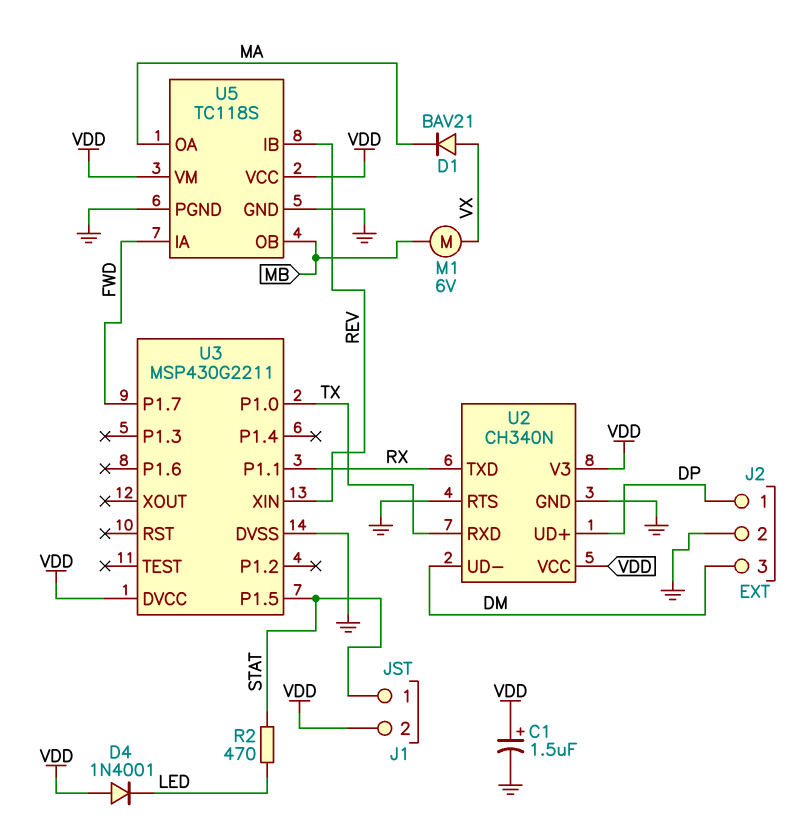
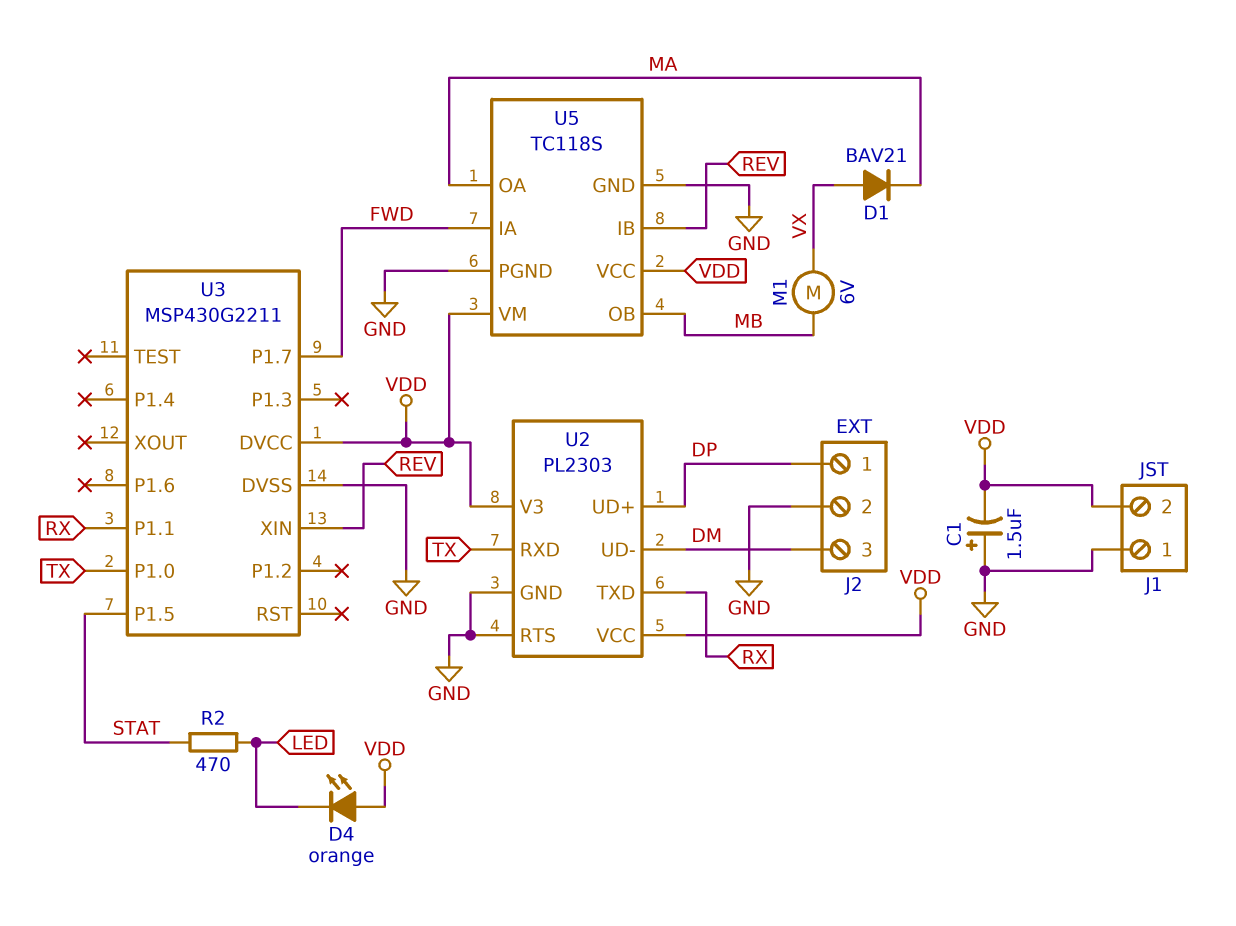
C1: 1.5uF (plus VDD, minus GND) -> 1.5uF (plus GND, minus VDD)
D4: diode 1N4001 (A VDD, K LED) -> LED orange (A VDD, K LED)
J1 pin 1: STAT -> GND
U2: CH340N -> PL2303

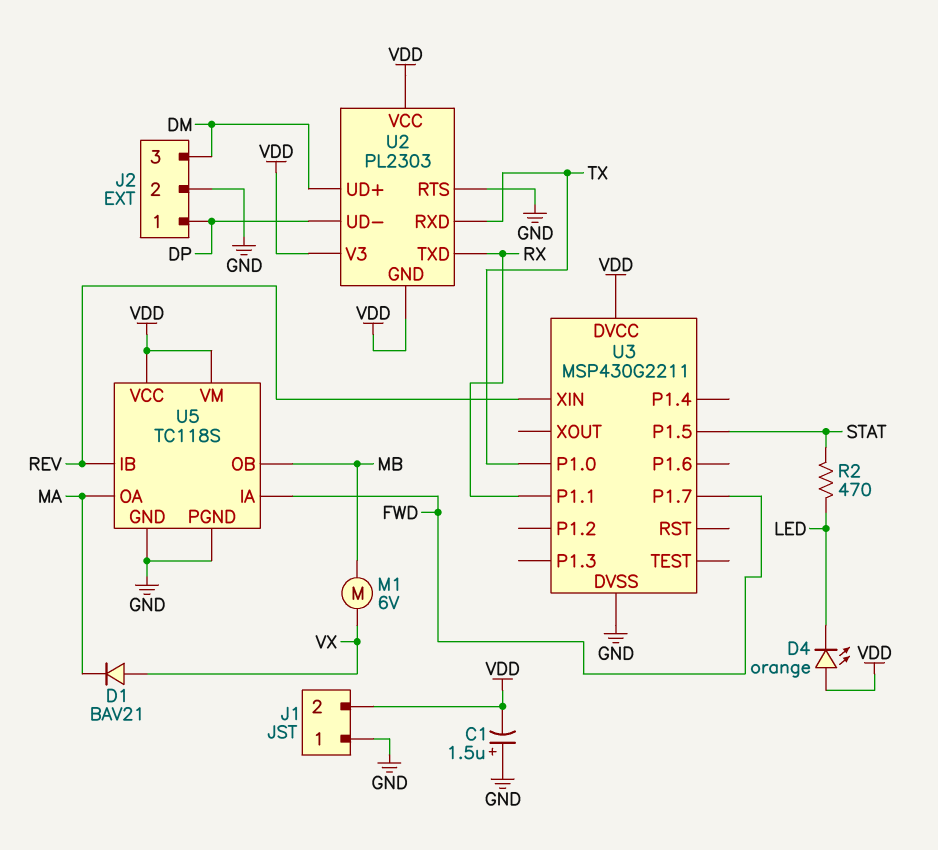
U2 pin GND: GND -> VDD
U2 pin UD+: DP -> DM
U2 pin UD-: DM -> DP

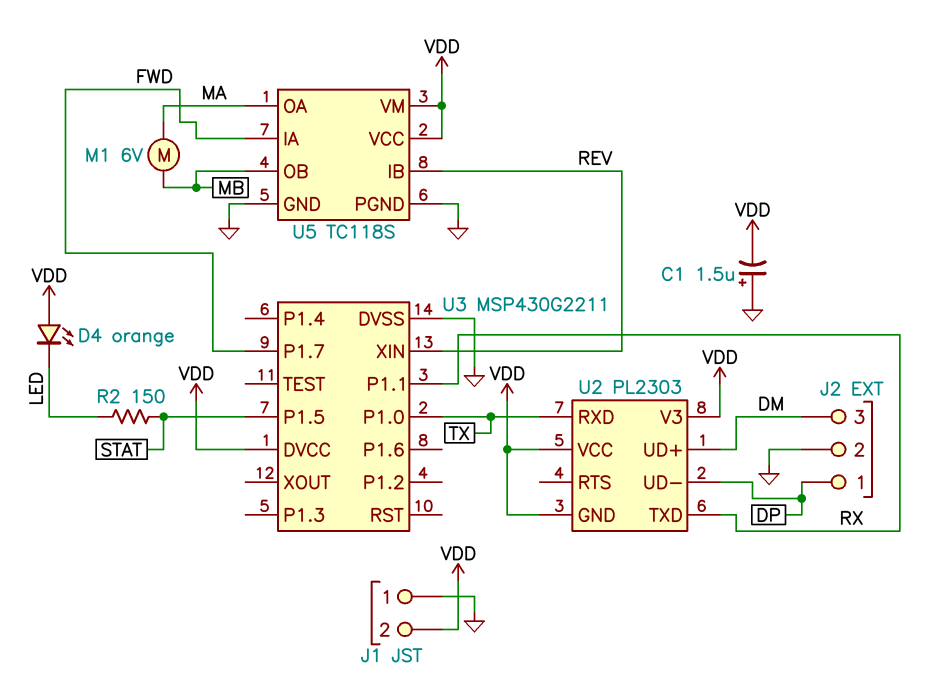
D1: diode BAV21 (A VX, K MA) -> none
M1: motor 6V (MB, VX) -> motor 6V (MA, MB)
R2: 470 (LED, STAT) -> 150 (LED, STAT)
U2 pin RTS: GND -> none

